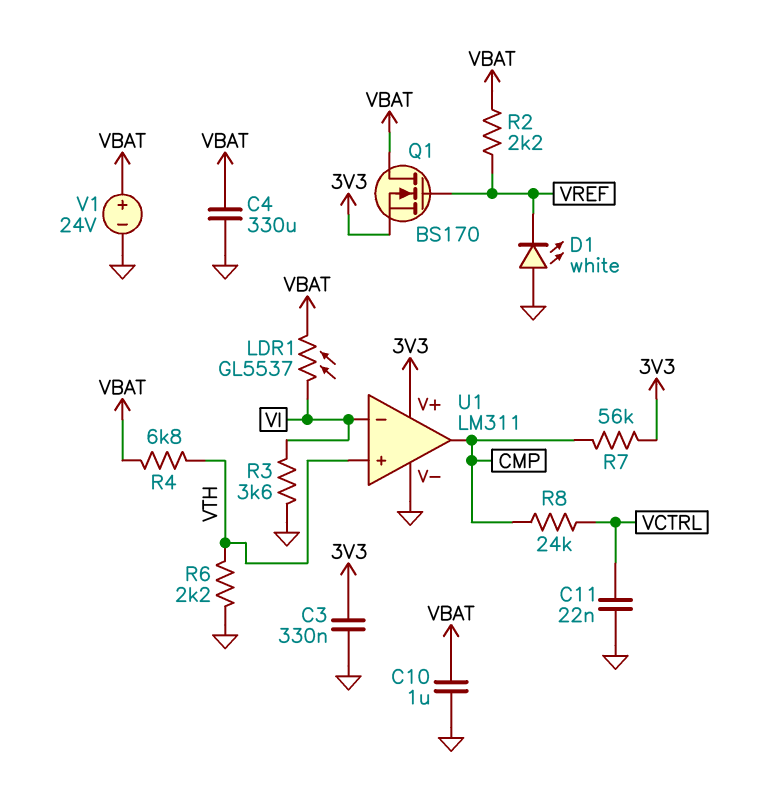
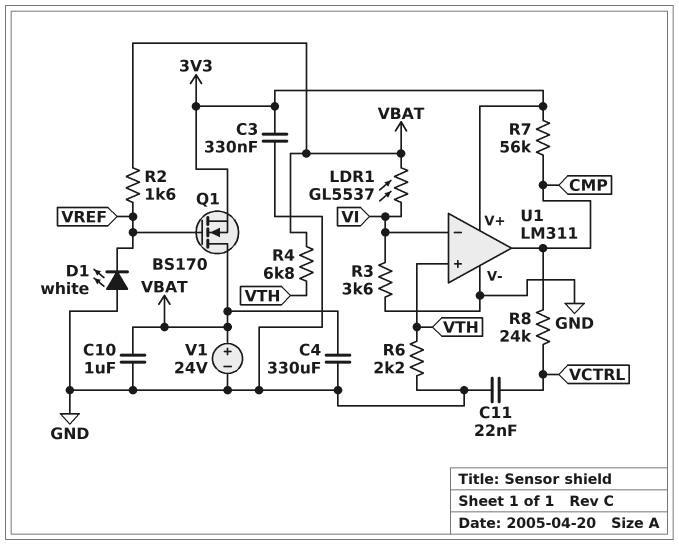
R2: 2.2k (VBAT, VREF) -> 1.6k (VBAT, VREF)

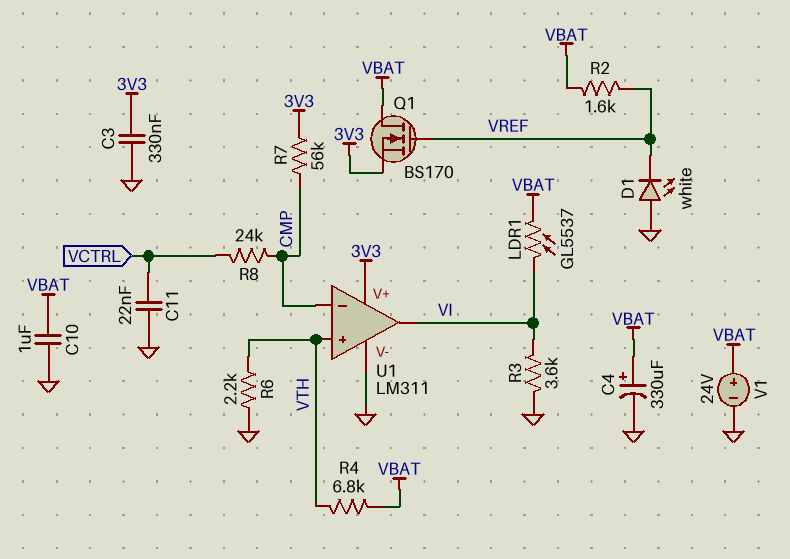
C4: 330uF (GND, VBAT) -> 330uF (plus VBAT, minus GND)
U1 pin in-: VI -> CMP
U1 pin out: CMP -> VI

